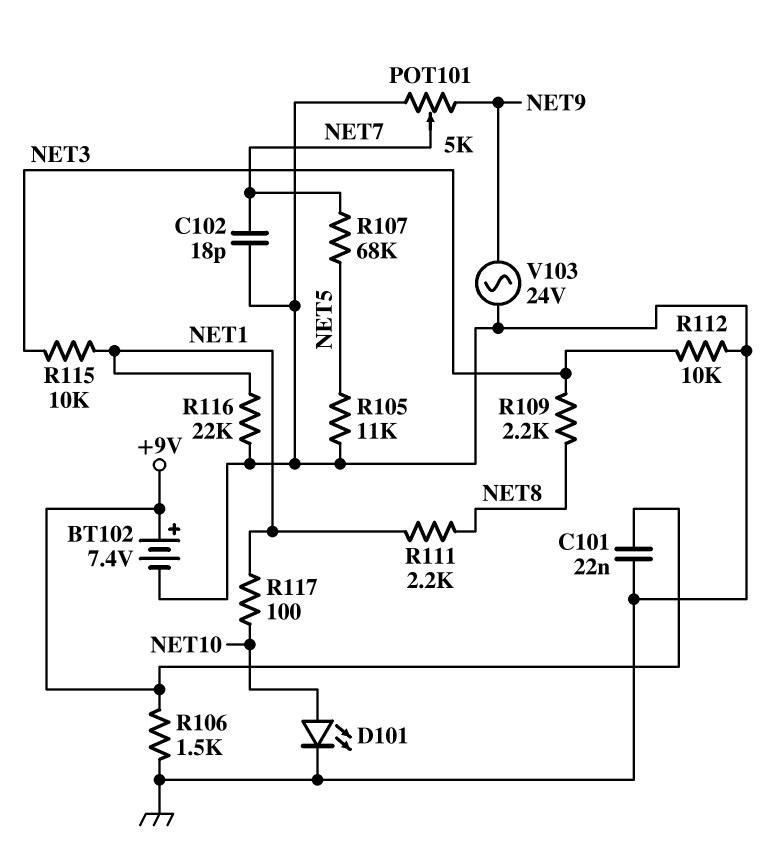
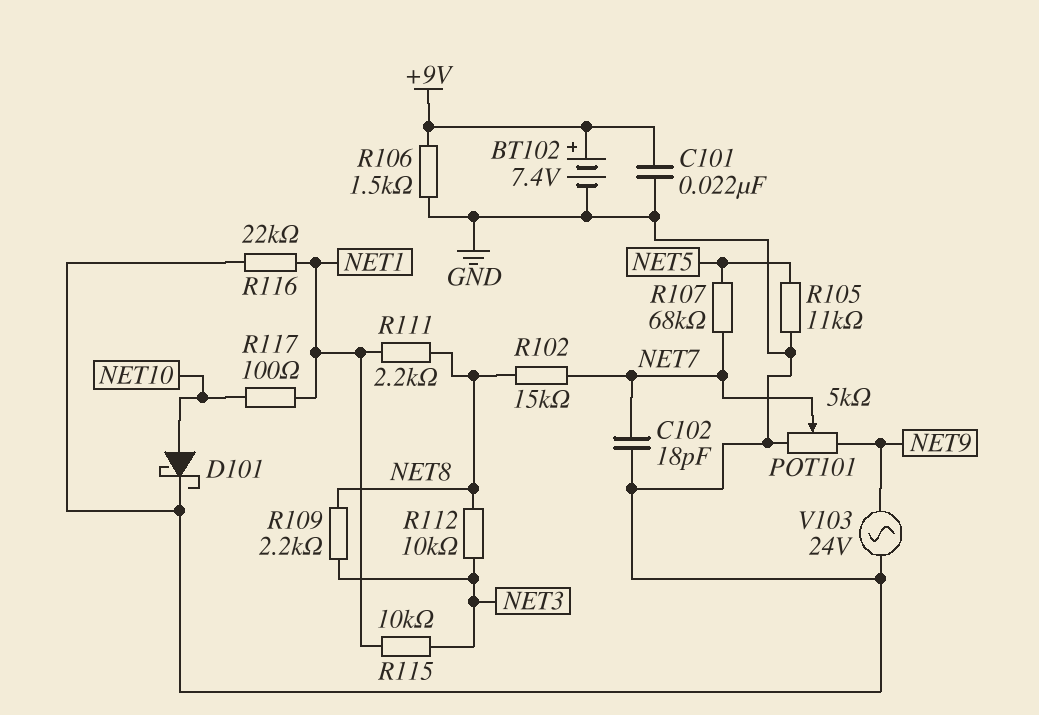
D101: LED (A NET10, K GND) -> schottky (A NET10, K GND)
R102: none -> 15k (NET7, NET8)
R112: 10k (GND, NET3) -> 10k (NET3, NET8)

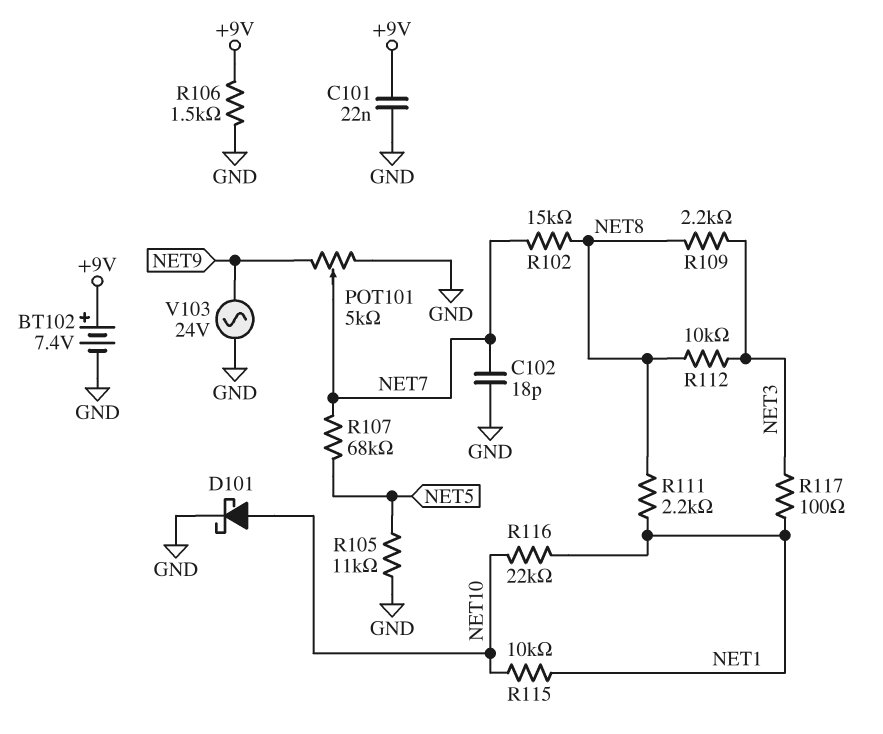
R115: 10k (NET1, NET3) -> 10k (NET1, NET10)
R116: 22k (GND, NET1) -> 22k (NET1, NET10)
R117: 100 (NET1, NET10) -> 100 (NET1, NET3)

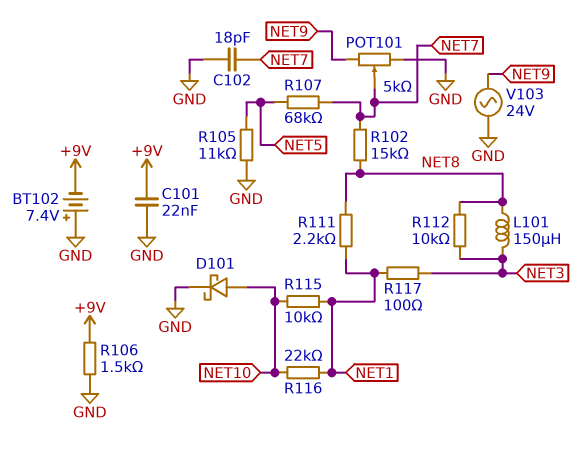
BT102: 7.4V (plus +9V, minus GND) -> 7.4V (plus GND, minus +9V)
L101: none -> 150uH (NET3, NET8)
R109: 2.2k (NET3, NET8) -> none

